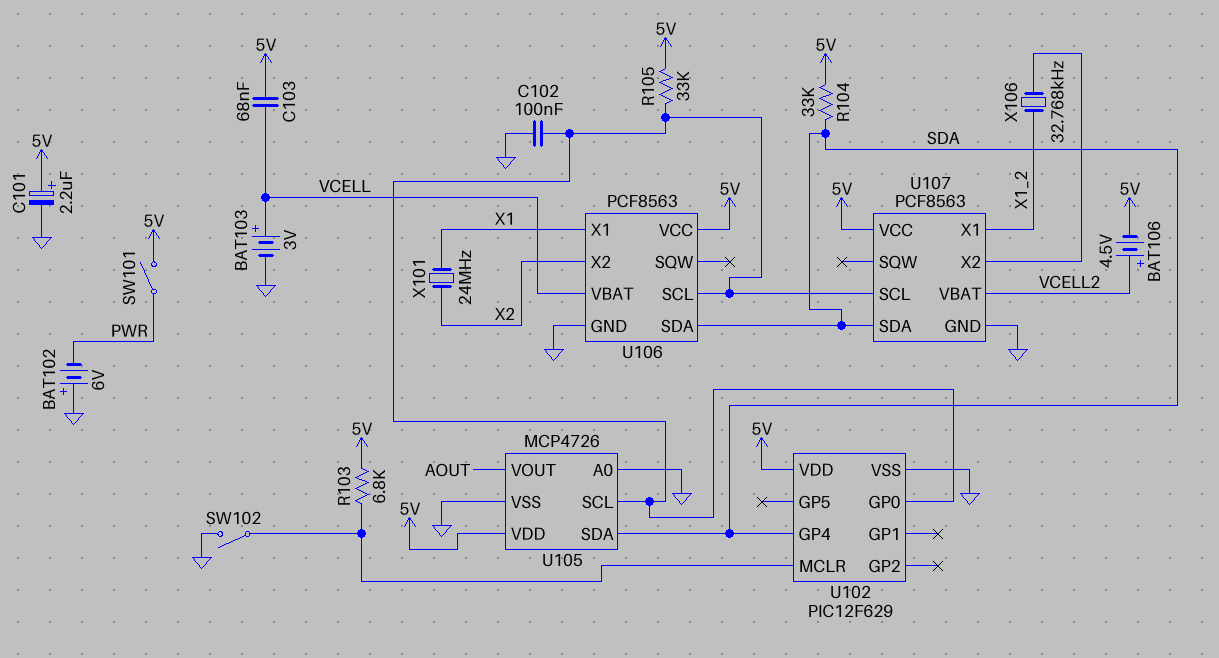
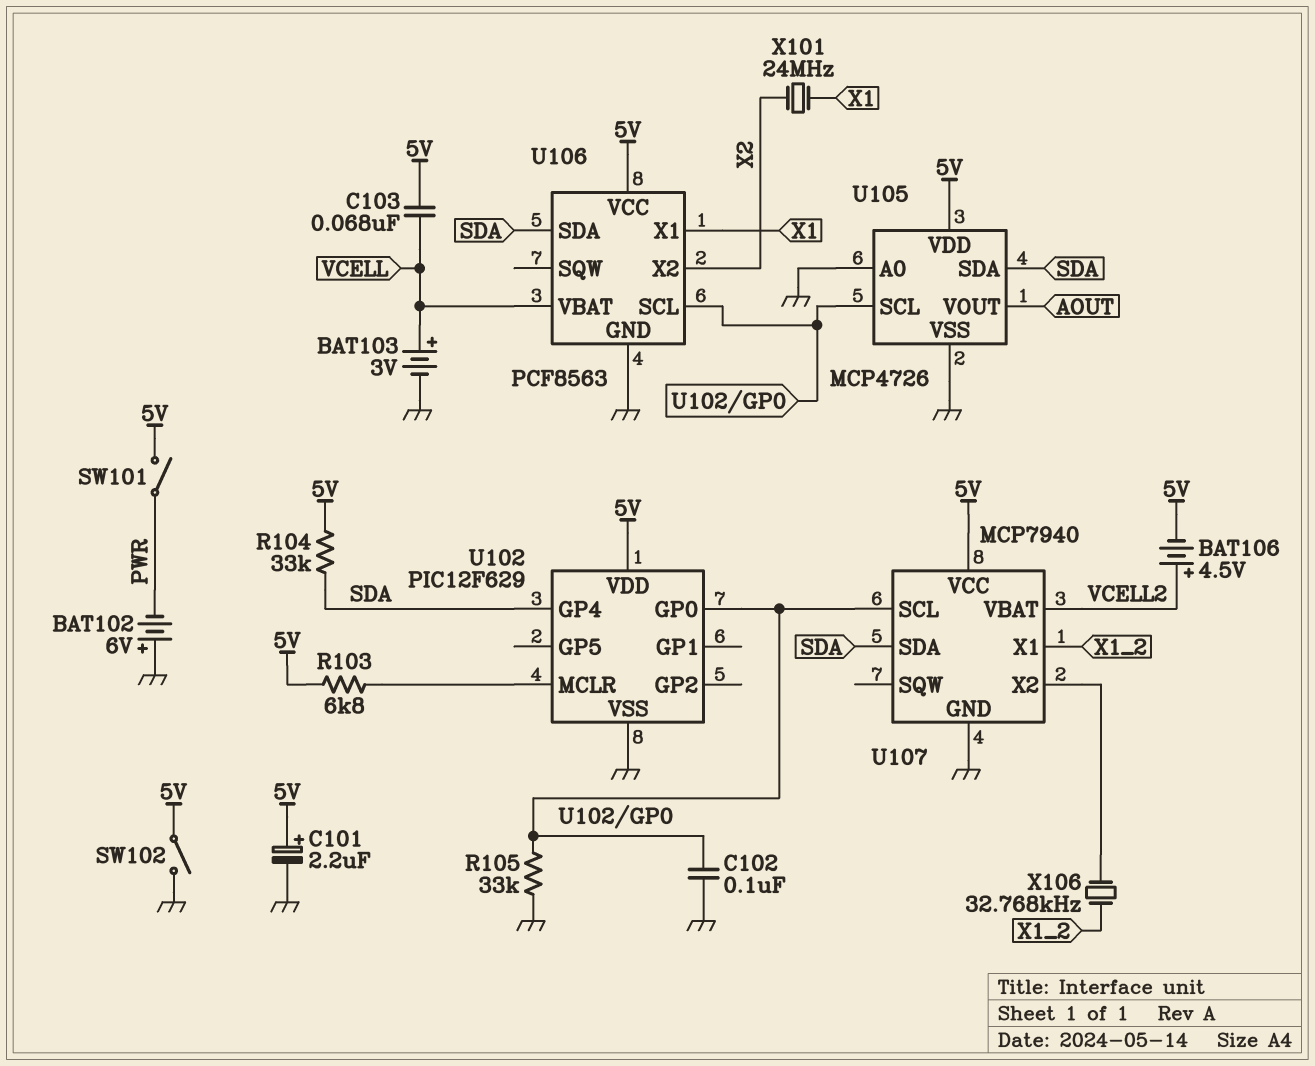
R105: 33k (5V, U102/GP0) -> 33k (GND, U102/GP0)
SW102: switch (GND, U102/MCLR) -> switch (5V, GND)
U107: PCF8563 -> MCP7940

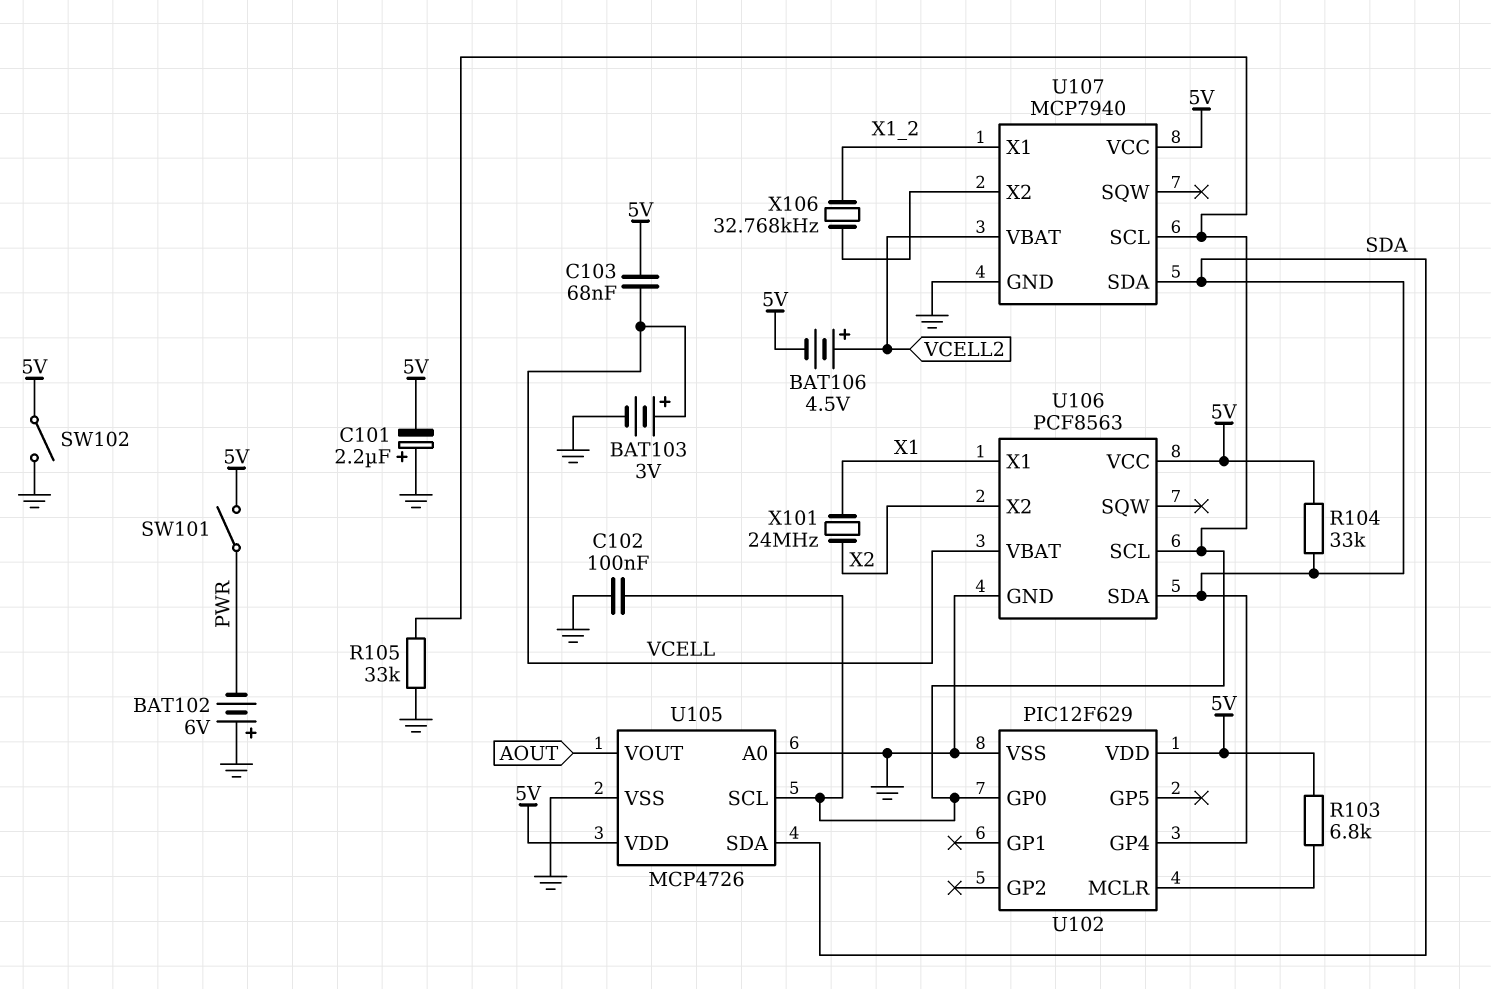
C101: 2.2uF (plus 5V, minus GND) -> 2.2uF (plus GND, minus 5V)

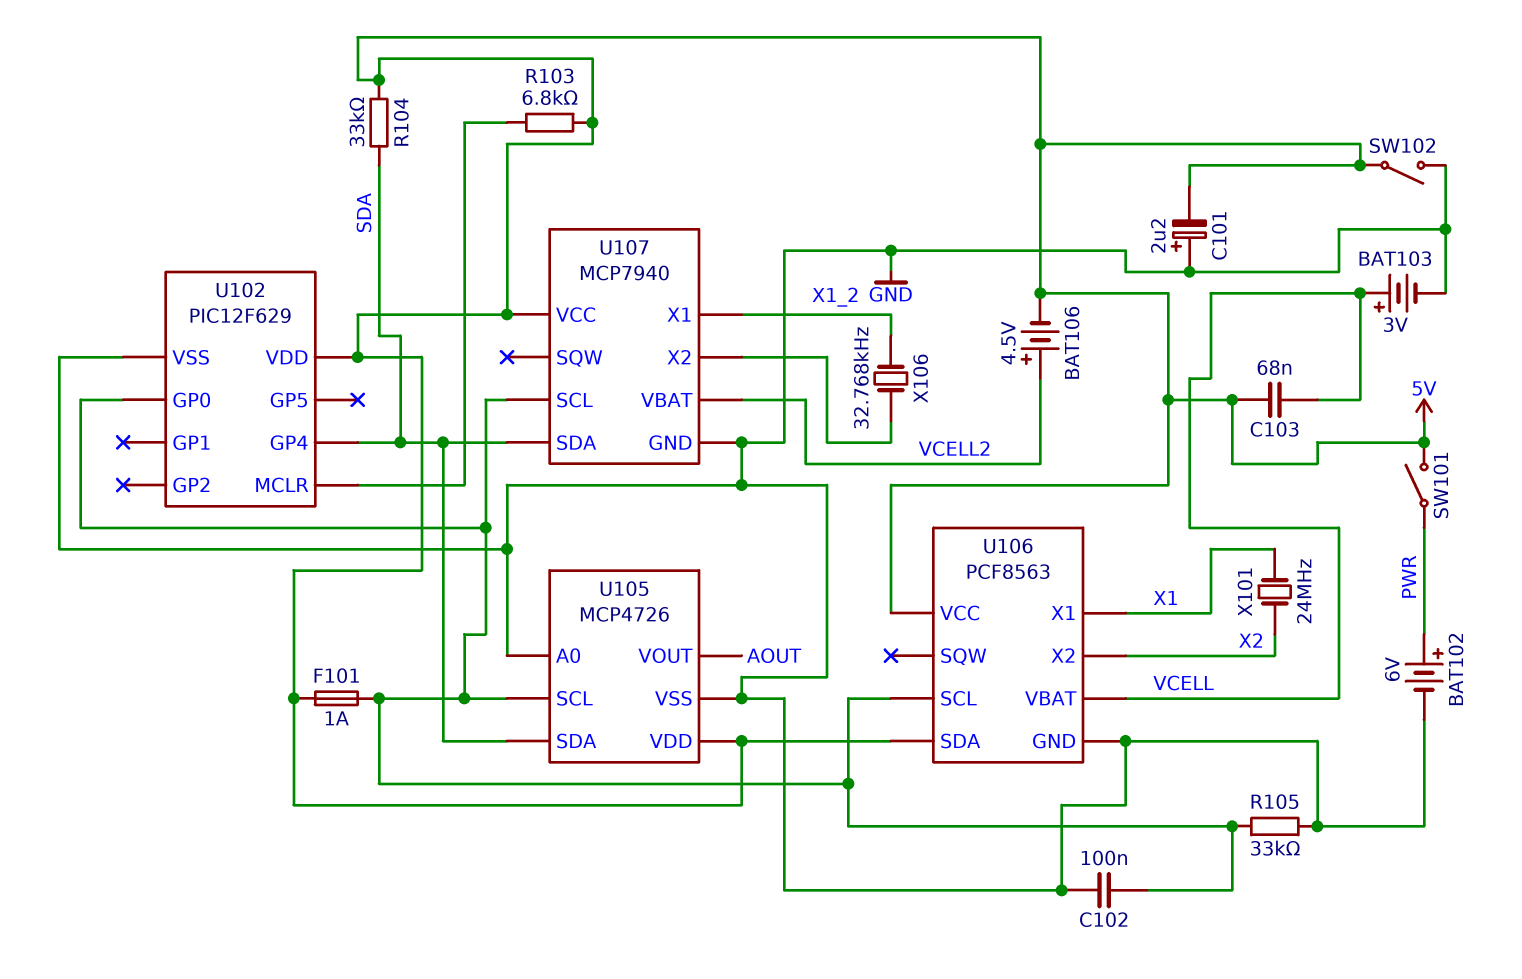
BAT102: 6V (plus GND, minus PWR) -> 6V (plus PWR, minus GND)
F101: none -> 1A (5V, U102/GP0)
U106 pin SDA: SDA -> 5V

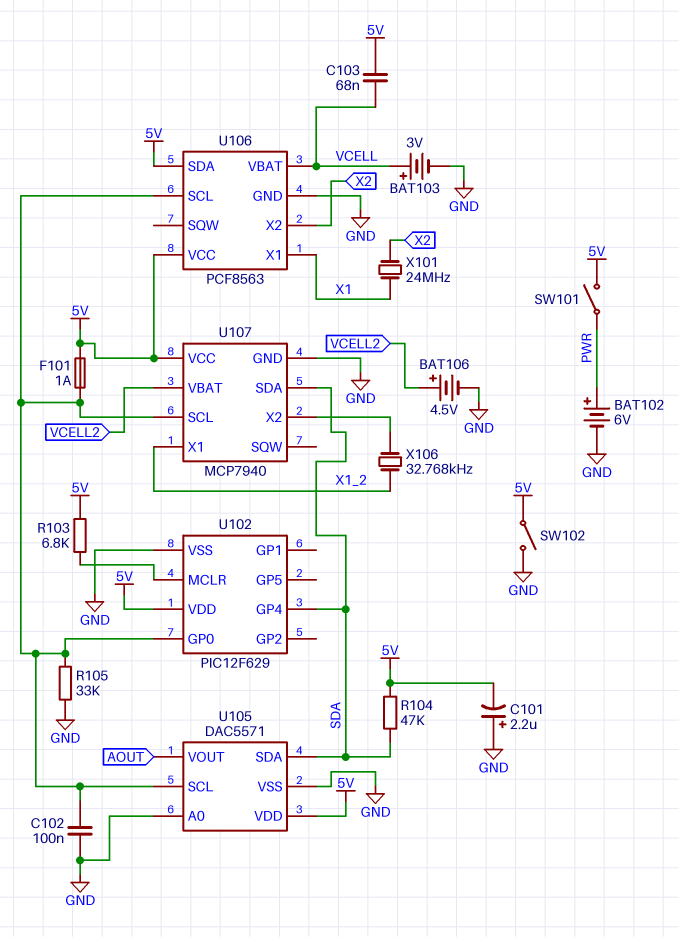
BAT106: 4.5V (plus VCELL2, minus 5V) -> 4.5V (plus VCELL2, minus GND)
R104: 33k (5V, SDA) -> 47k (5V, SDA)
U105: MCP4726 -> DAC5571

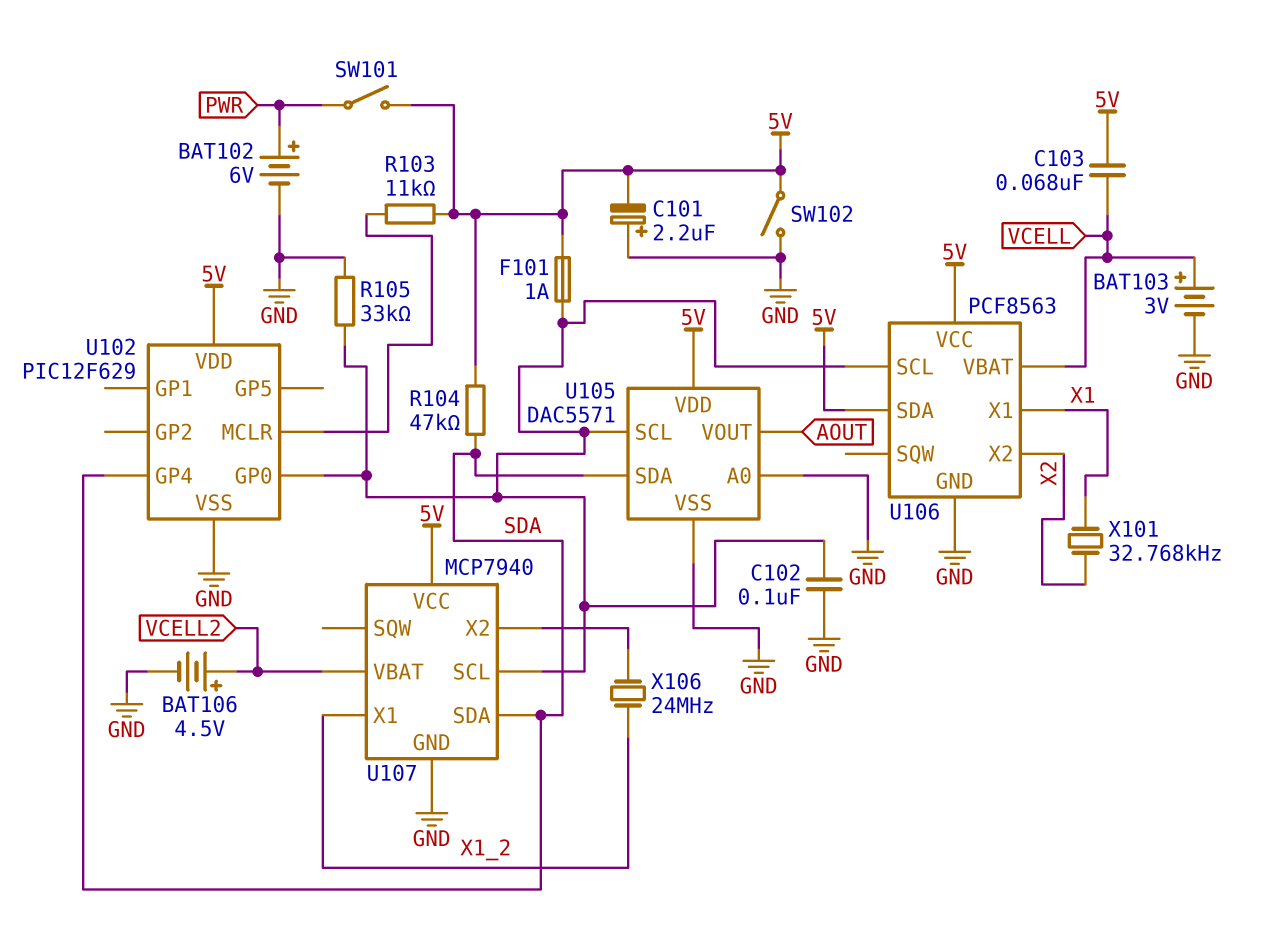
R103: 6.8k (5V, U102/MCLR) -> 11k (5V, U102/MCLR)
X101: 24MHz (X1, X2) -> 32.768kHz (X1, X2)
X106: 32.768kHz (U107/X2, X1_2) -> 24MHz (U107/X2, X1_2)

